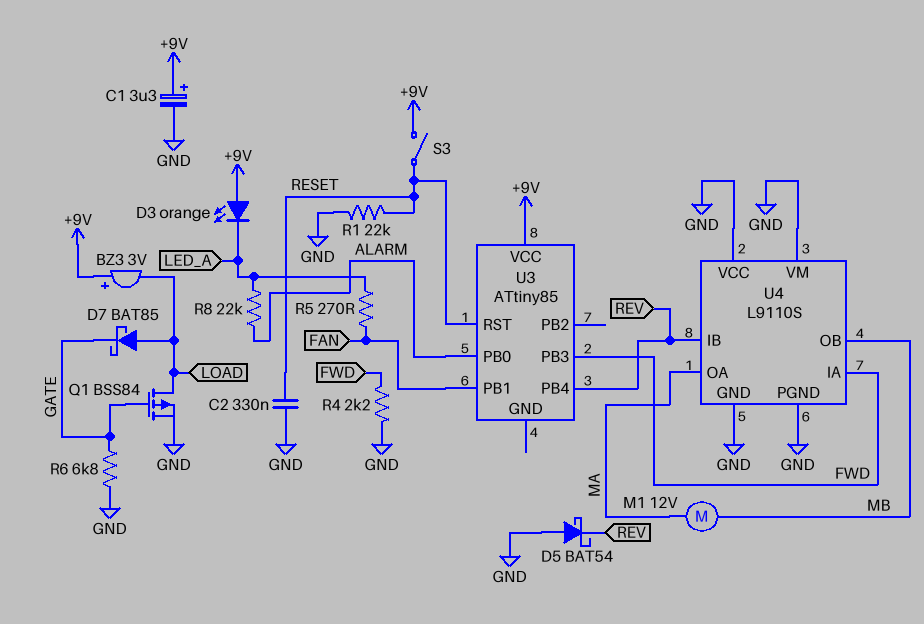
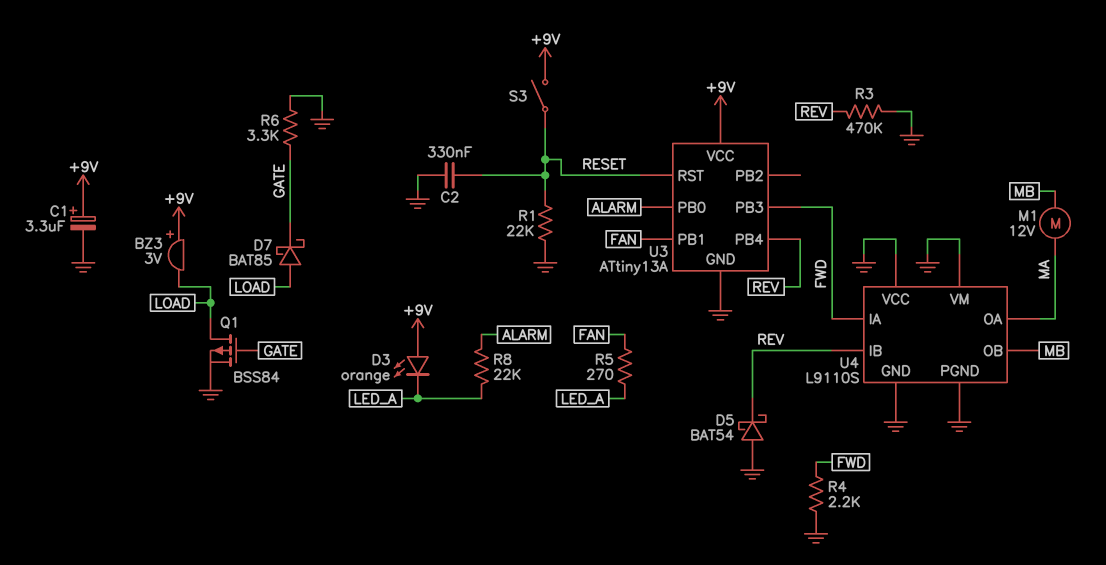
R3: none -> 470k (GND, REV)
R6: 6.8k (GATE, GND) -> 3.3k (GATE, GND)
U3: ATtiny85 -> ATtiny13A
U3 pin GND: none -> GND

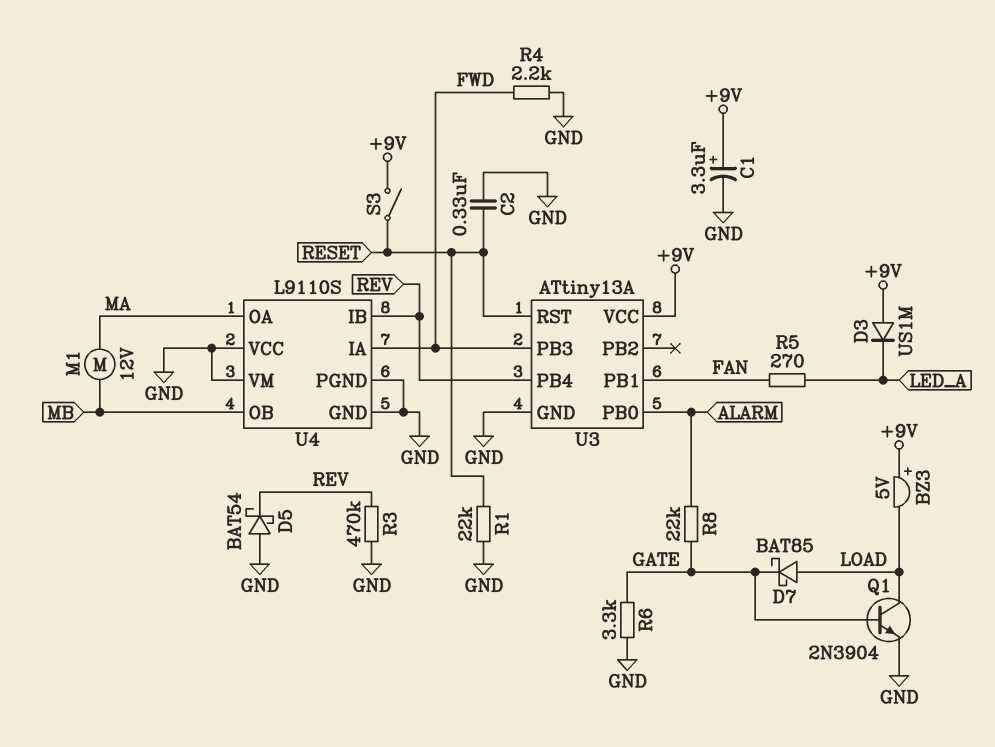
BZ3: buzzer 3V (plus +9V, minus LOAD) -> buzzer 5V (plus +9V, minus LOAD)
D3: LED orange (A +9V, K LED_A) -> diode US1M (A +9V, K LED_A)
Q1: PMOS BSS84 (G GATE, D LOAD, S GND) -> NPN 2N3904 (B GATE, C LOAD, E GND)
R8: 22k (ALARM, LED_A) -> 22k (ALARM, GATE)

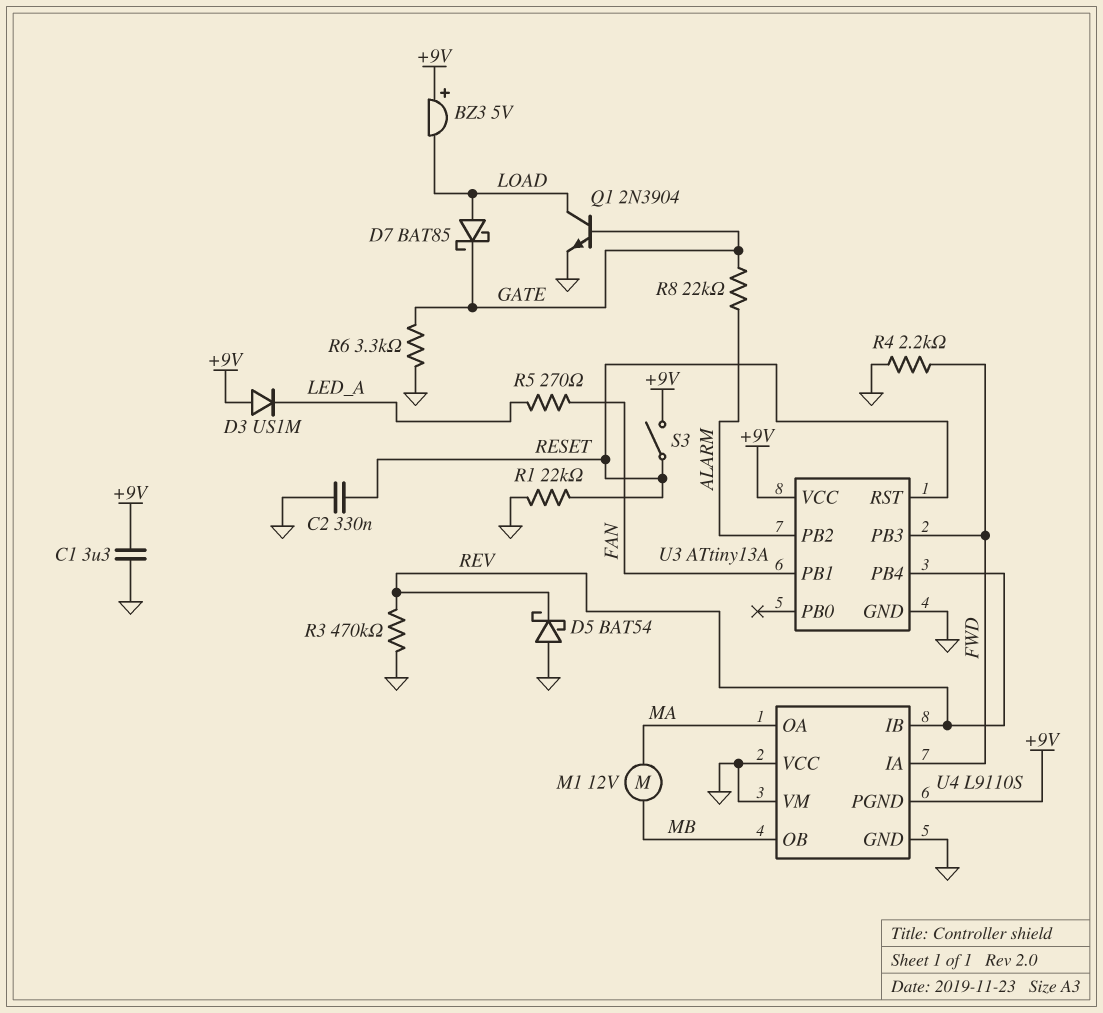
C1: 3.3uF (plus +9V, minus GND) -> 3.3uF (+9V, GND)
U3 pin PB0: ALARM -> none
U3 pin PB2: none -> ALARM
U4 pin PGND: GND -> +9V

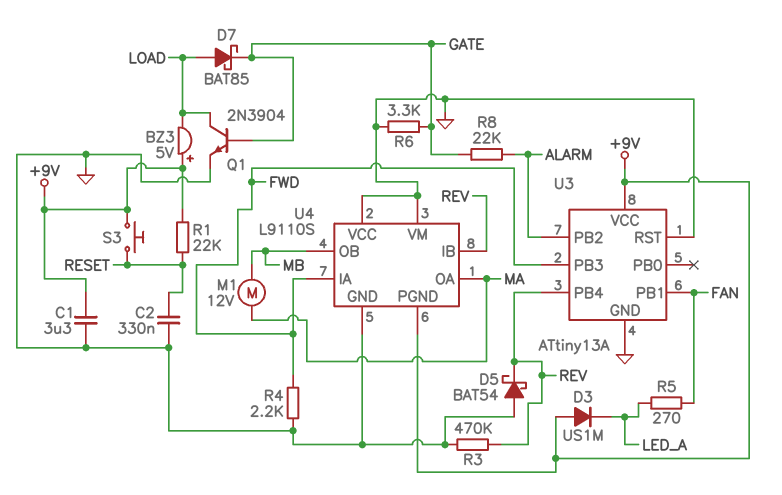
R1: 22k (GND, RESET) -> 22k (+9V, RESET)
S3: switch (+9V, RESET) -> button (+9V, RESET)
U3 pin RST: RESET -> GND

